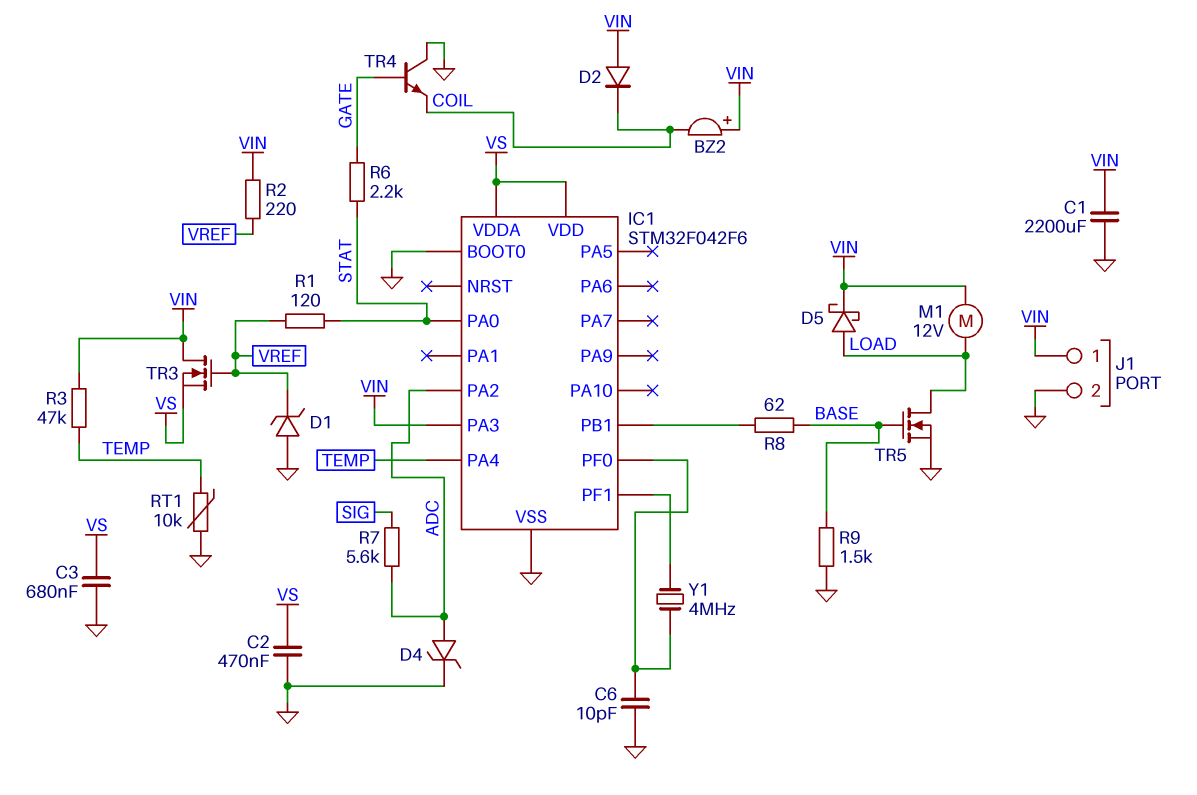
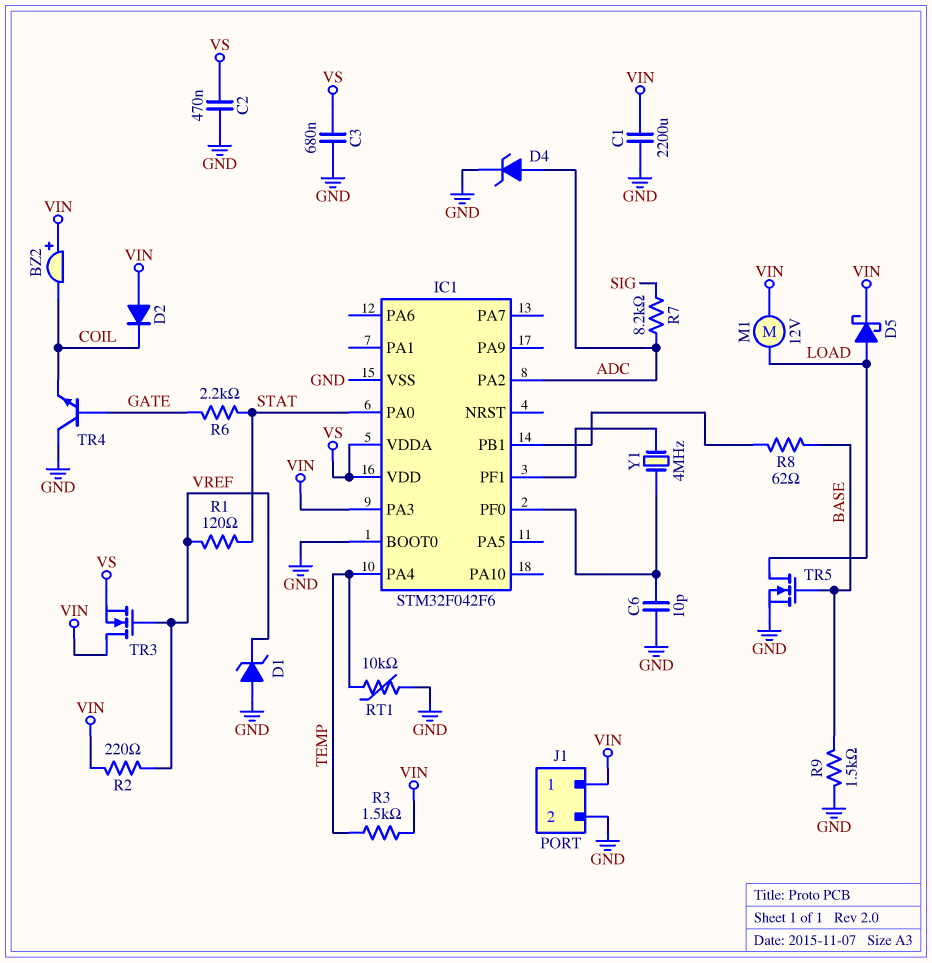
R3: 47k (TEMP, VIN) -> 1.5k (TEMP, VIN)
R7: 5.6k (ADC, SIG) -> 8.2k (ADC, SIG)

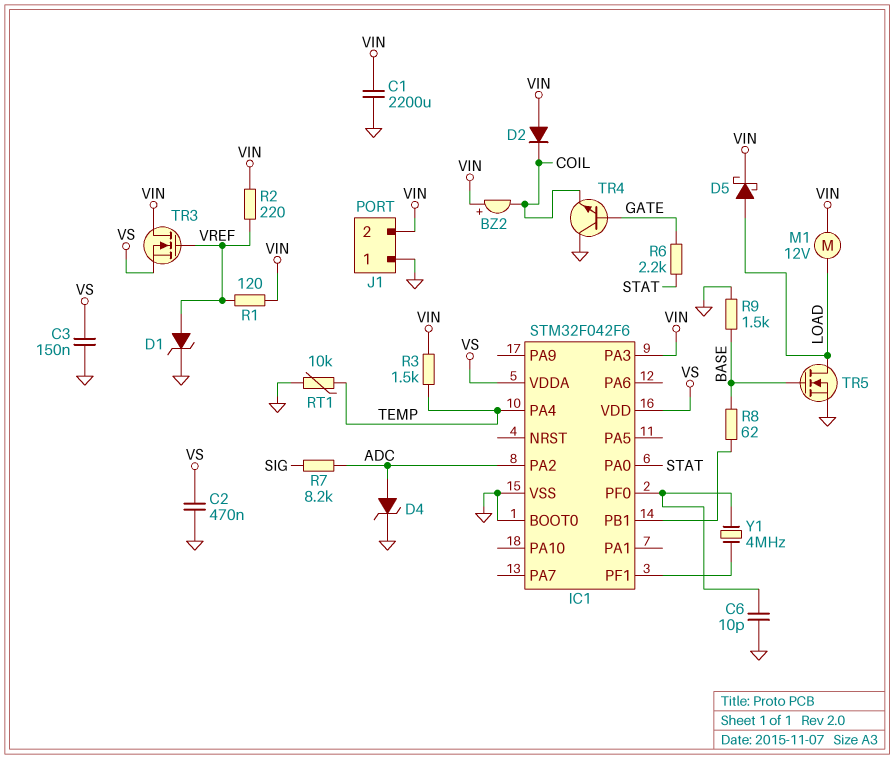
C3: 680nF (GND, VS) -> 150nF (GND, VS)
D1: zener (A GND, K VREF) -> zener (A VREF, K GND)
J1 pin 1: VIN -> GND
J1 pin 2: GND -> VIN
R1: 120 (STAT, VREF) -> 120 (VIN, VREF)

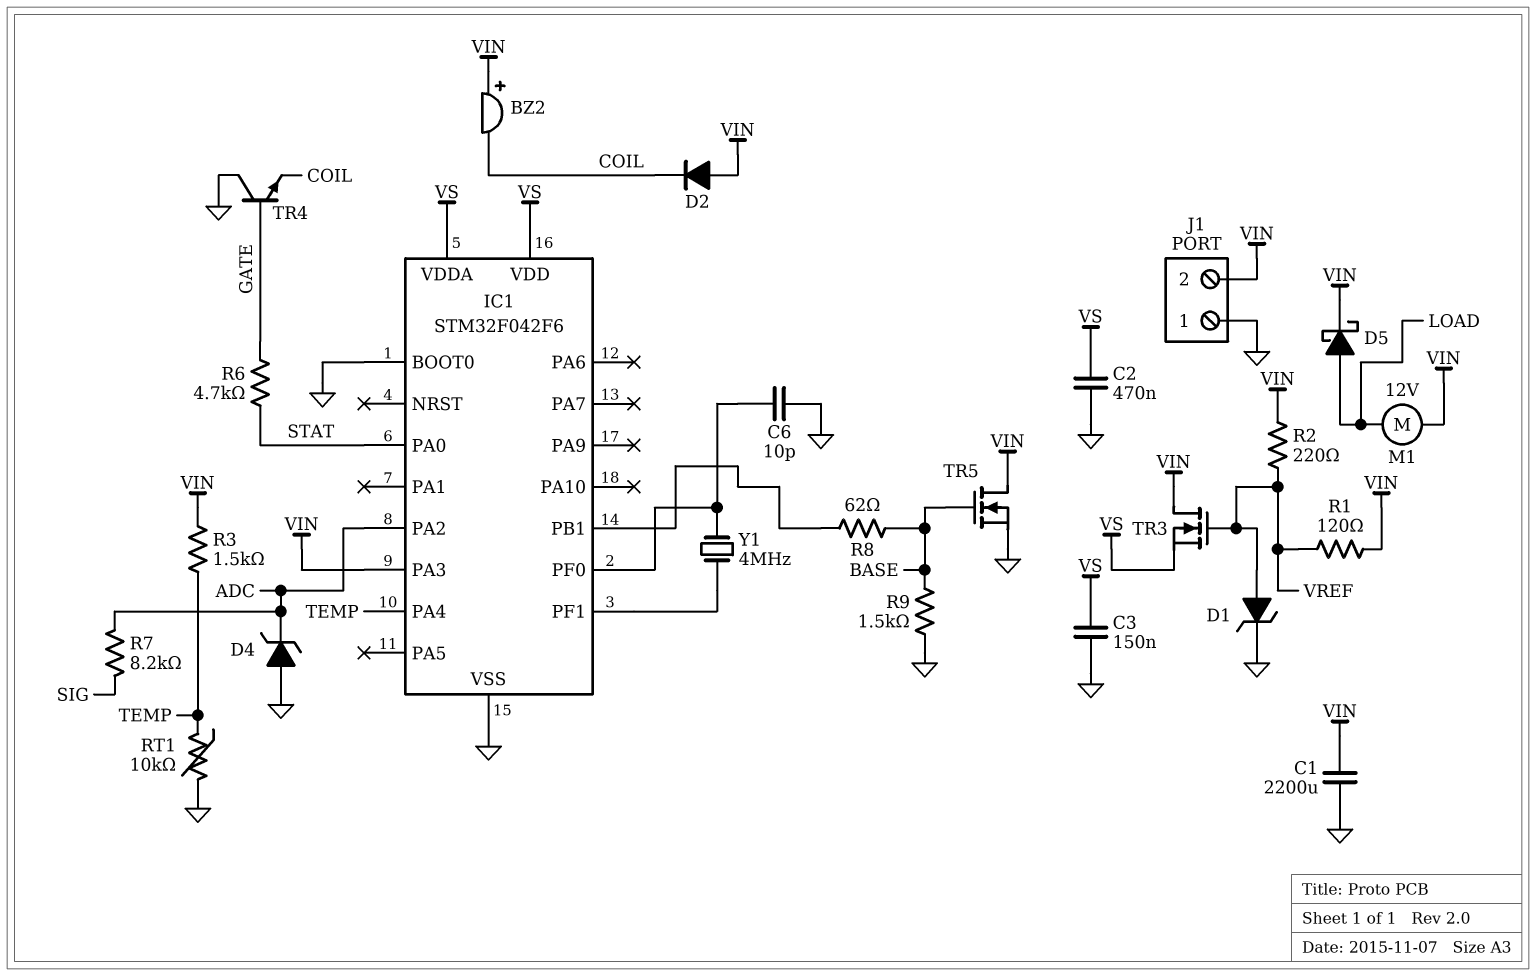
D4: zener (A ADC, K GND) -> zener (A GND, K ADC)
R6: 2.2k (GATE, STAT) -> 4.7k (GATE, STAT)
TR5: NMOS (G BASE, D LOAD, S GND) -> NMOS (G BASE, D VIN, S GND)

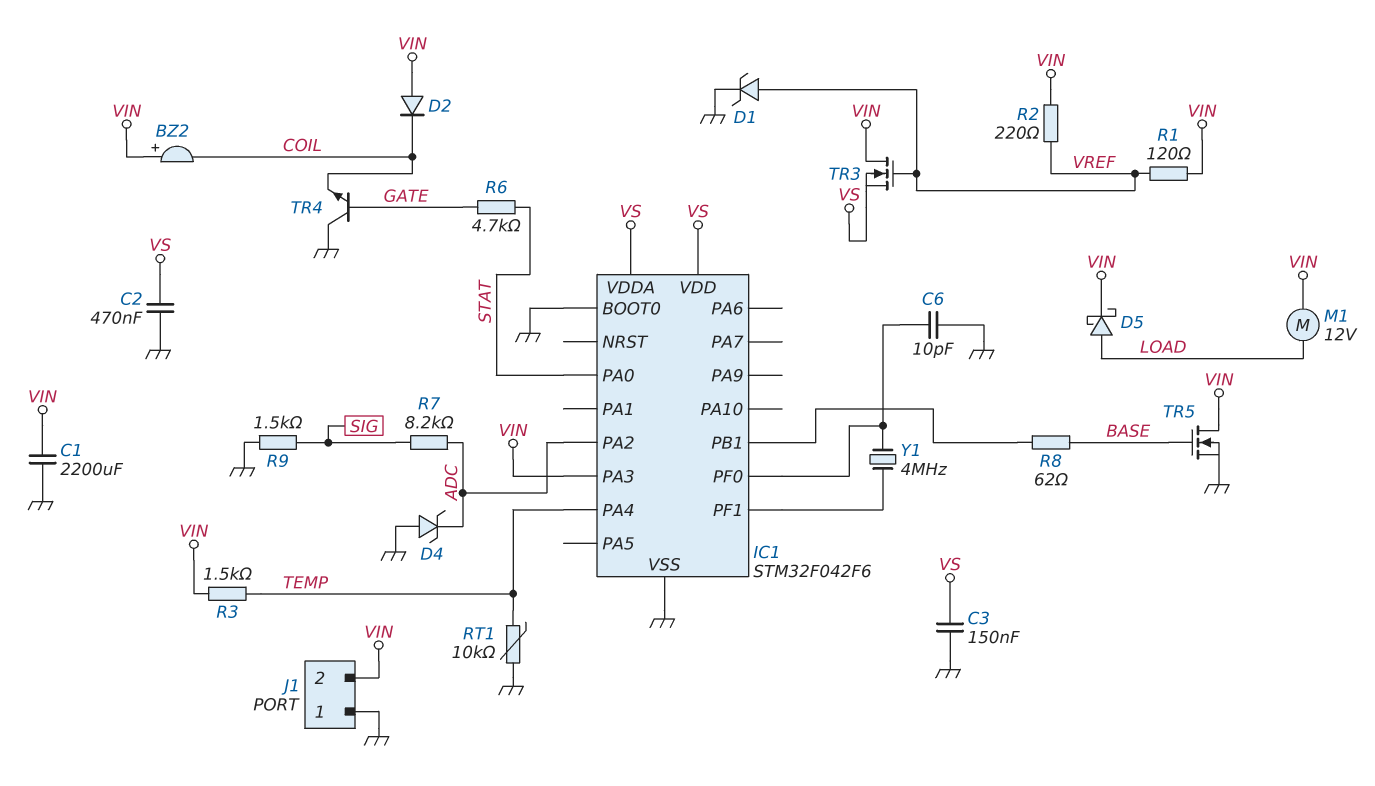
R9: 1.5k (BASE, GND) -> 1.5k (GND, SIG)

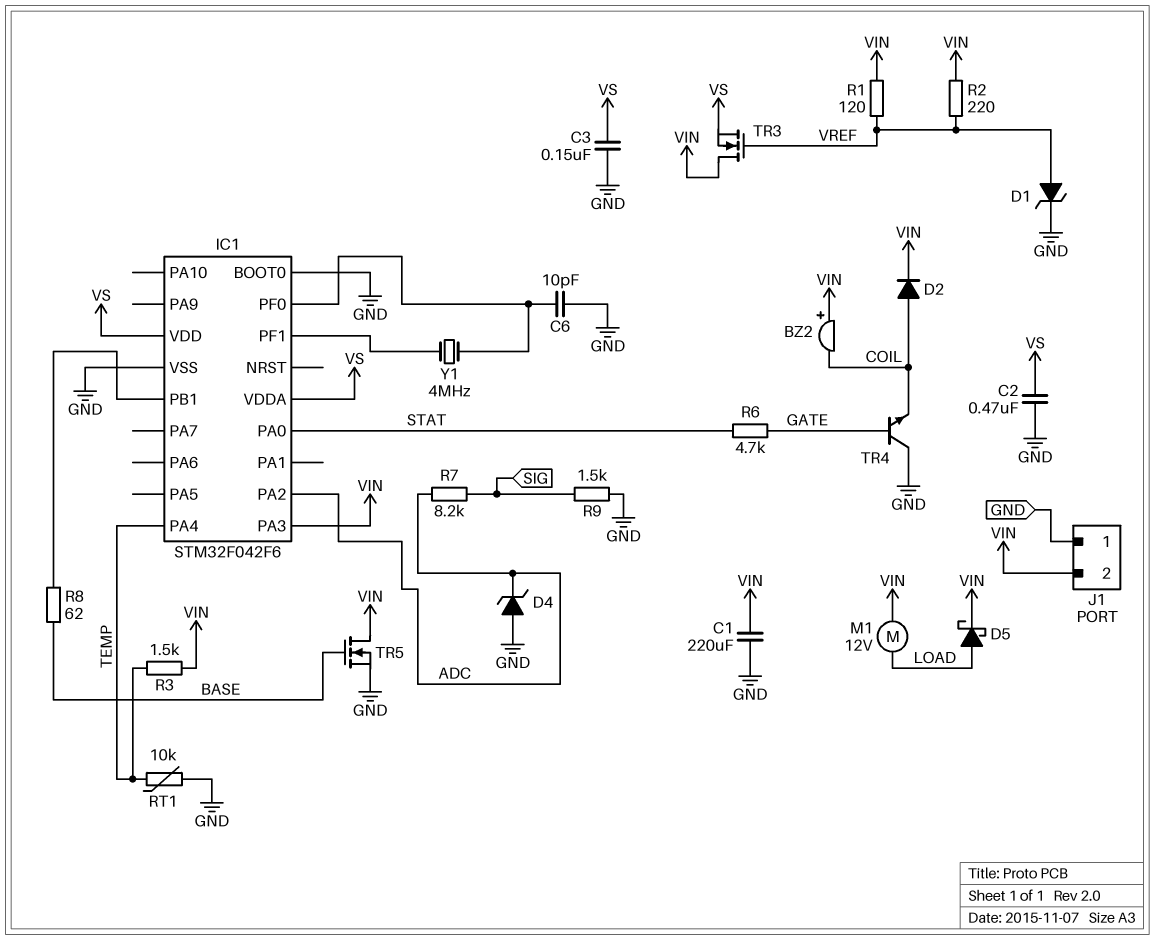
C1: 2200uF (GND, VIN) -> 220uF (GND, VIN)
D2: diode (A VIN, K COIL) -> diode (A COIL, K VIN)

